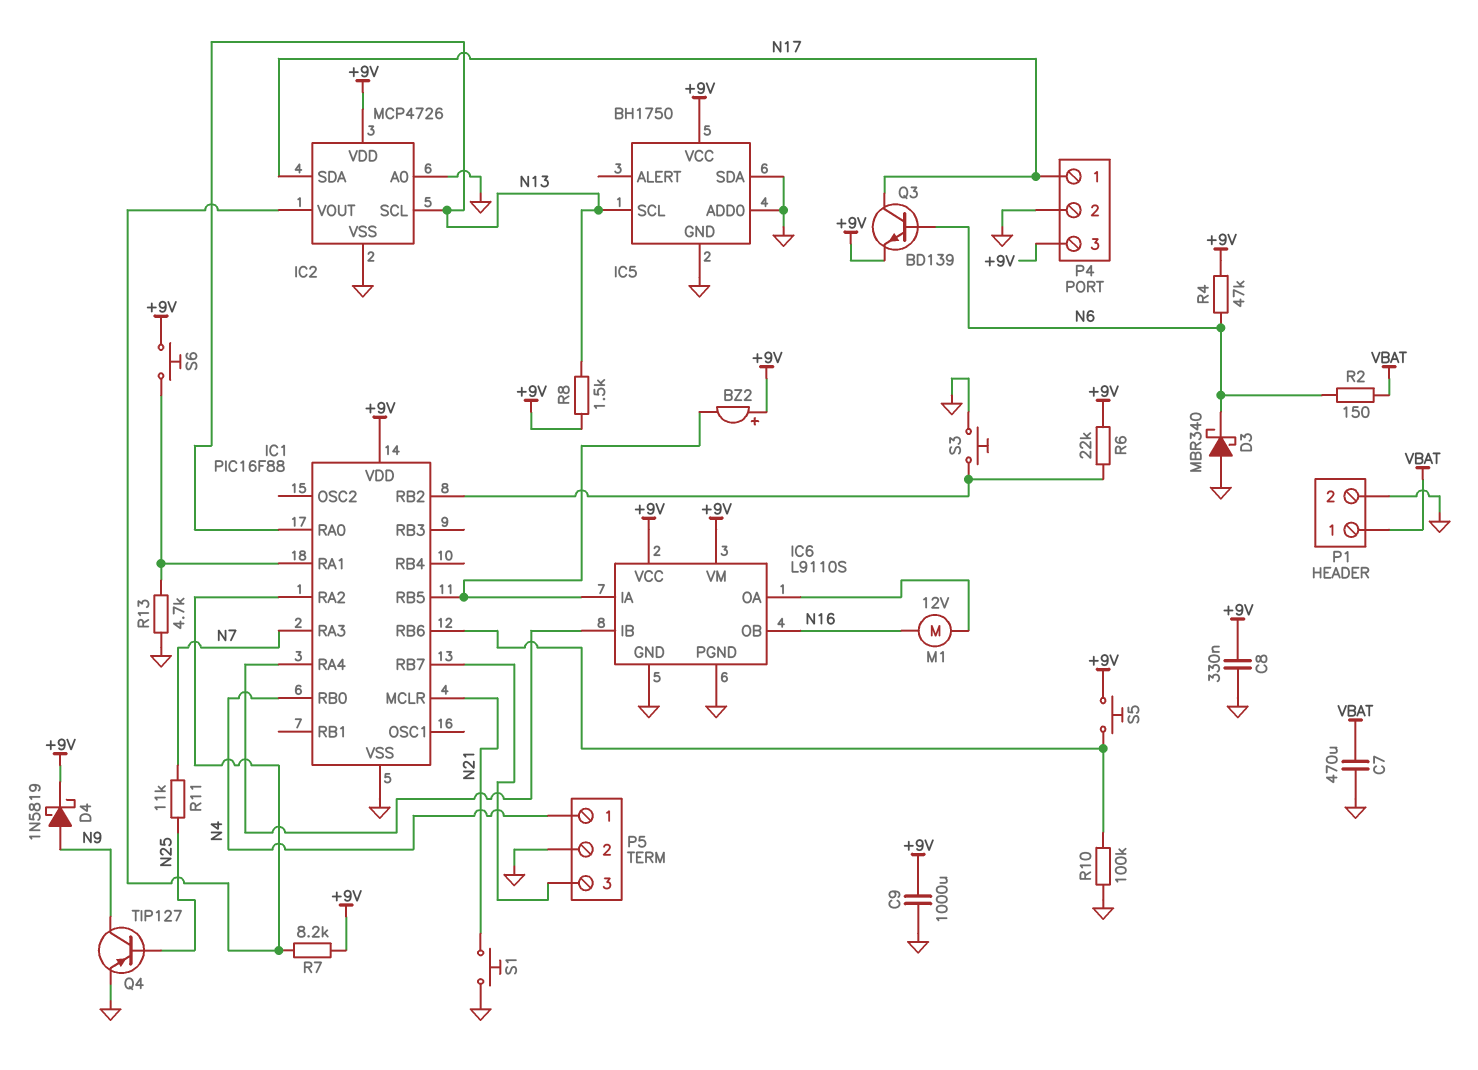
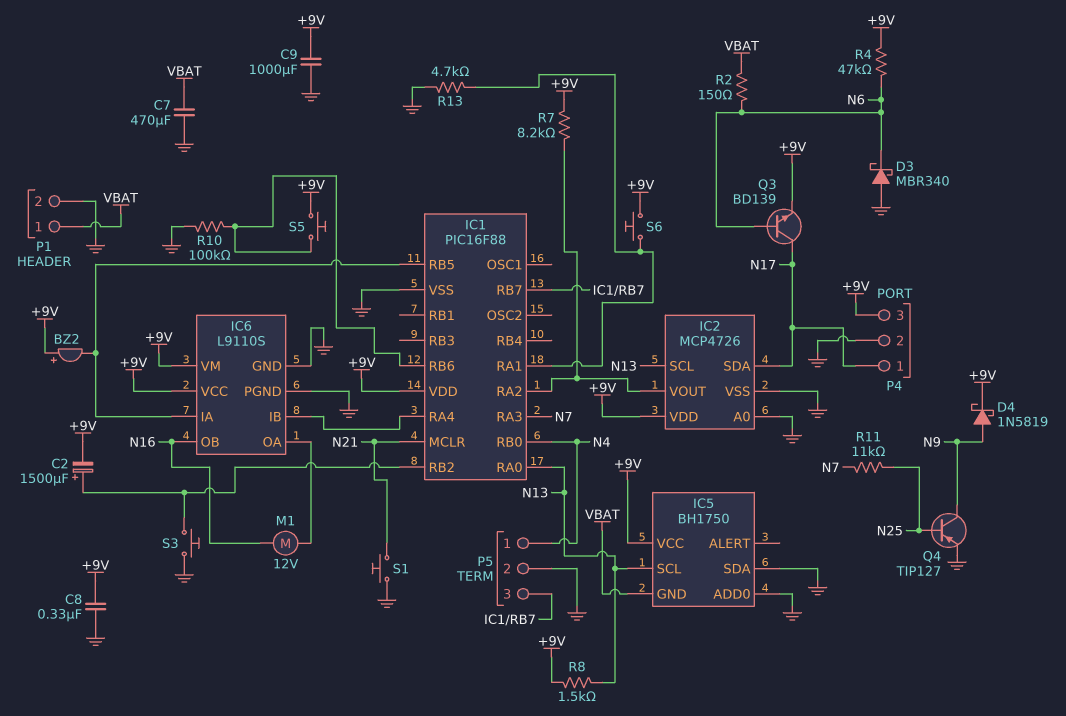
C2: none -> 1500uF (plus IC1/RB2, minus +9V)
IC5 pin GND: GND -> VBAT
R6: 22k (+9V, IC1/RB2) -> none

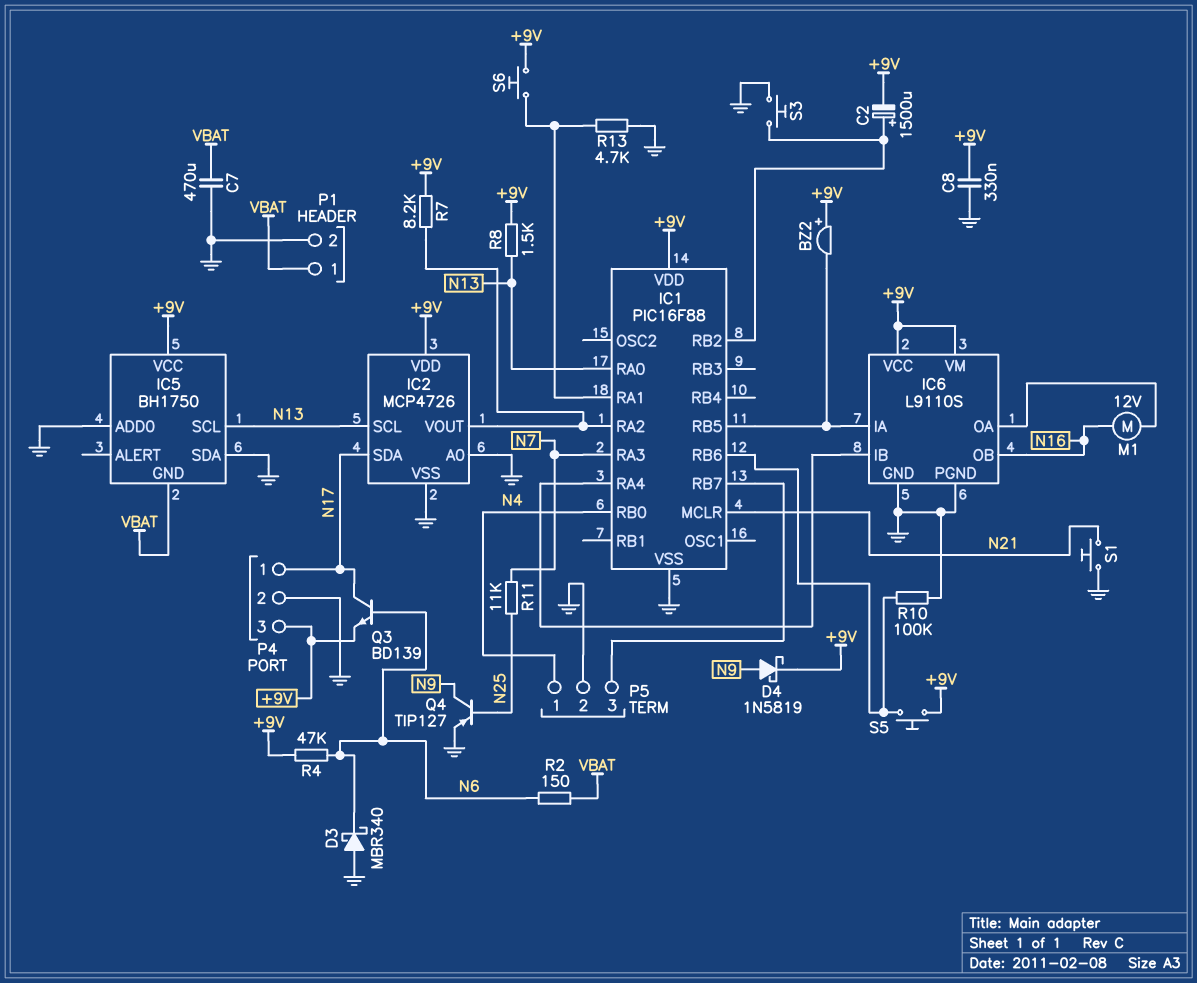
C9: 1000uF (+9V, GND) -> none

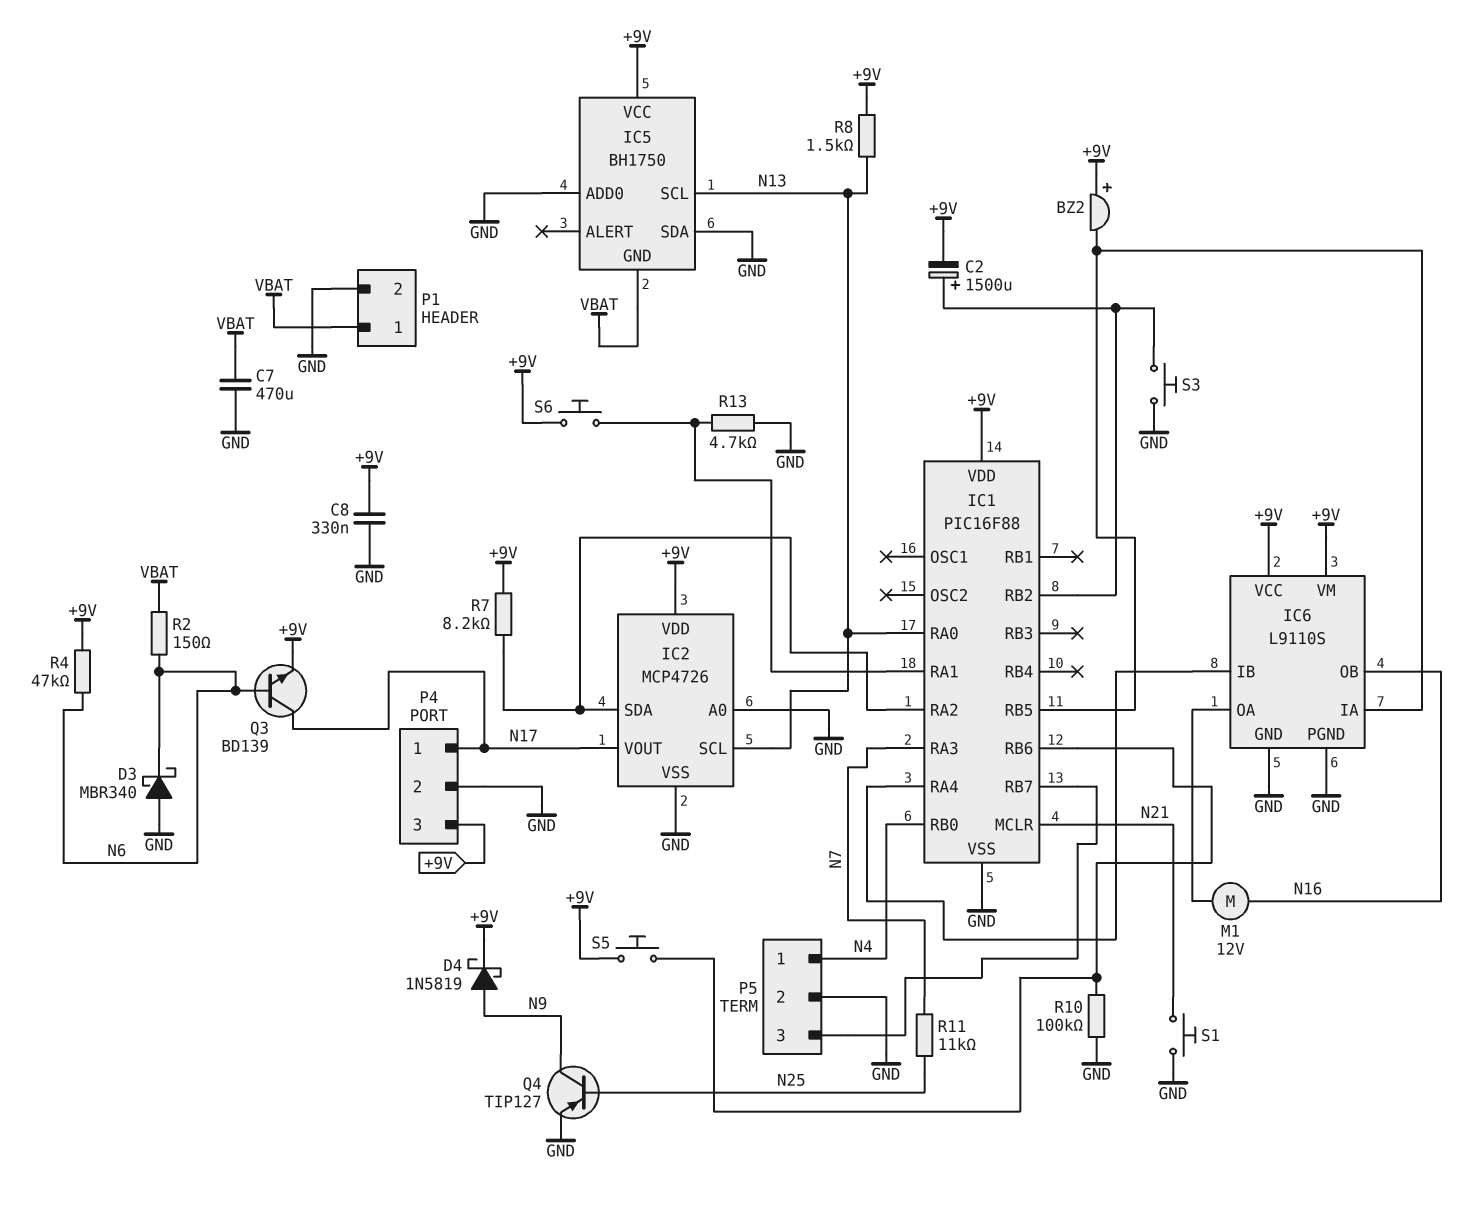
IC2 pin SDA: N17 -> IC1/RA2
IC2 pin VOUT: IC1/RA2 -> N17

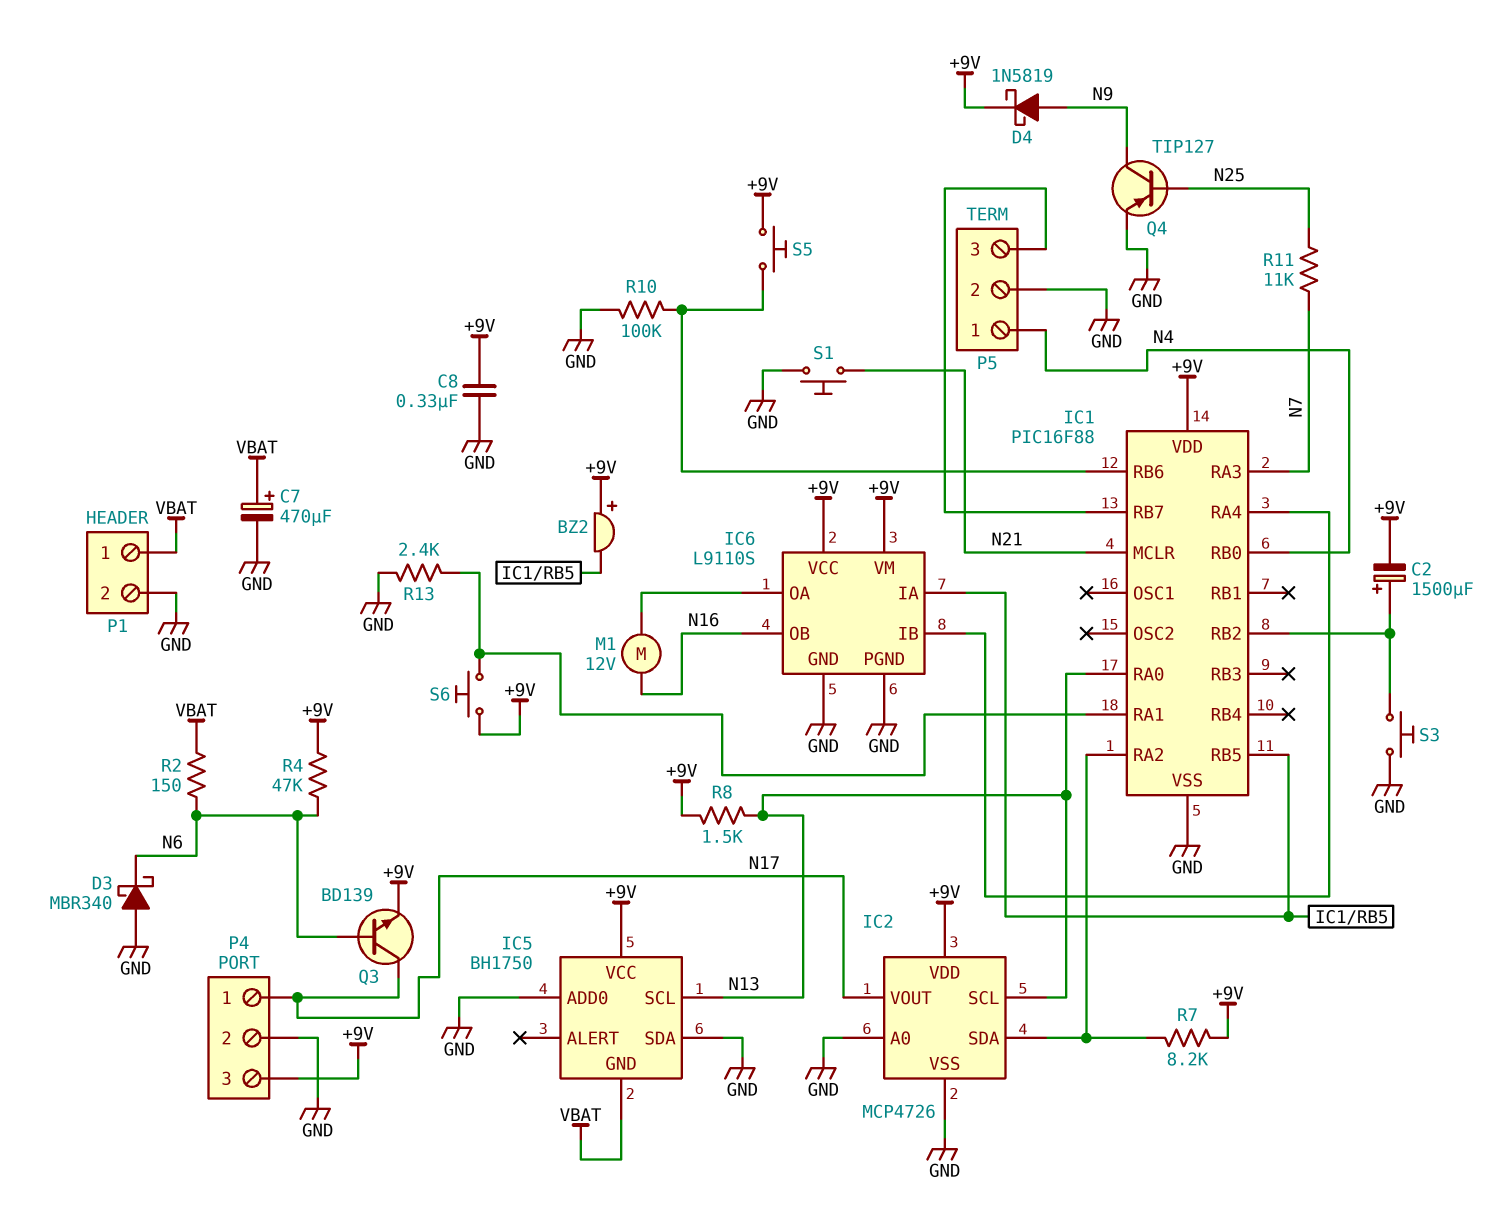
C7: 470uF (GND, VBAT) -> 470uF (plus VBAT, minus GND)
R13: 4.7k (GND, IC1/RA1) -> 2.4k (GND, IC1/RA1)

